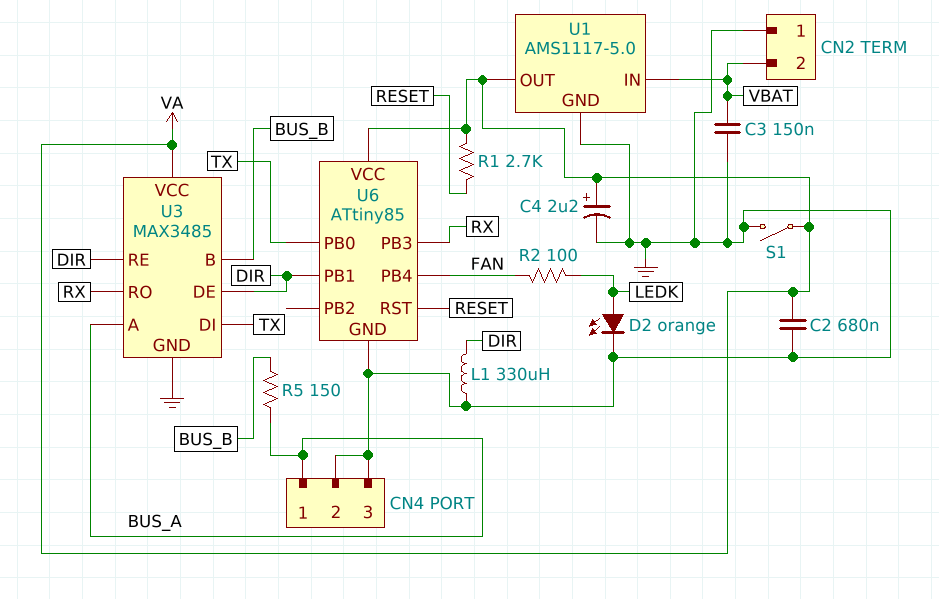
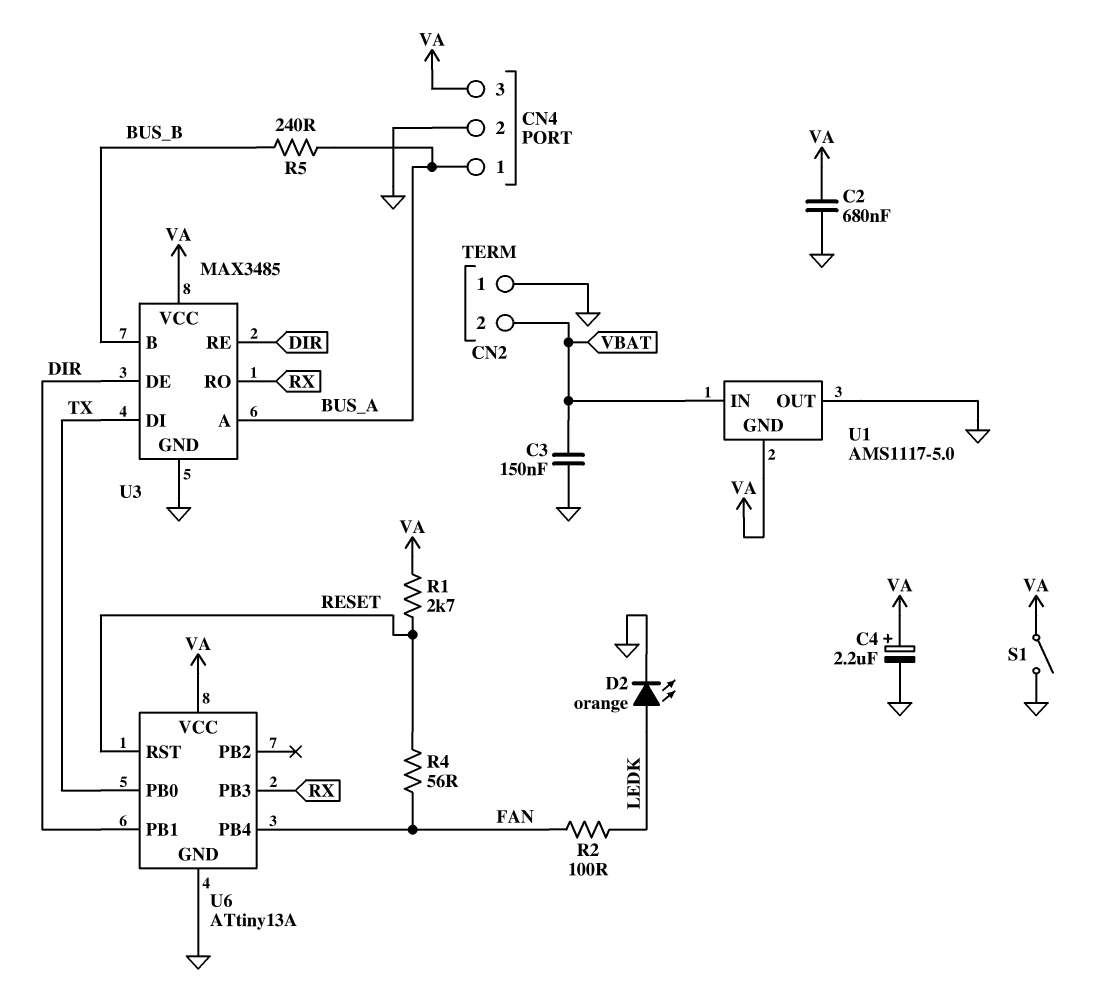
CN4 pin 3: GND -> VA
L1: 330uH (DIR, GND) -> none
R4: none -> 56 (FAN, RESET)
R5: 150 (BUS_A, BUS_B) -> 240 (BUS_A, BUS_B)
U1 pin GND: GND -> VA
U1 pin OUT: VA -> GND
U6: ATtiny85 -> ATtiny13A

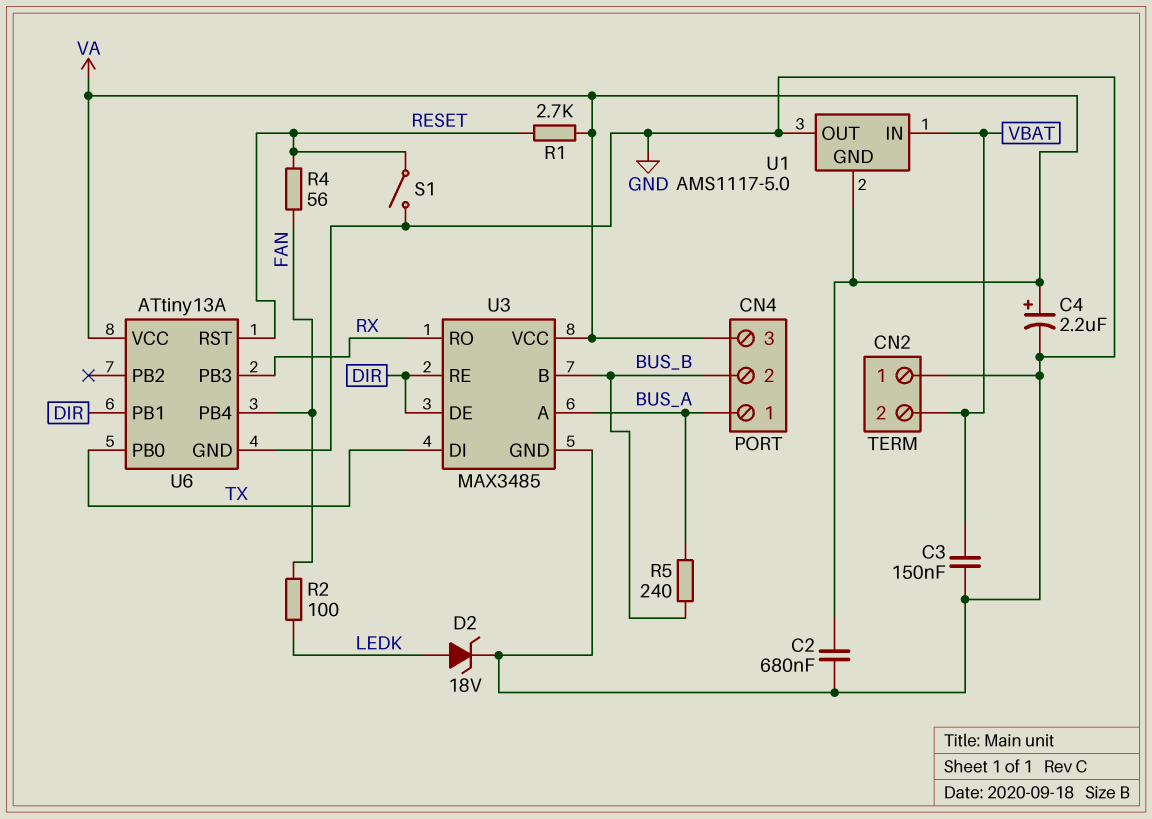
CN4 pin 2: GND -> BUS_B
D2: LED orange (A LEDK, K GND) -> zener 18V (A LEDK, K GND)
S1: switch (GND, VA) -> switch (GND, RESET)

